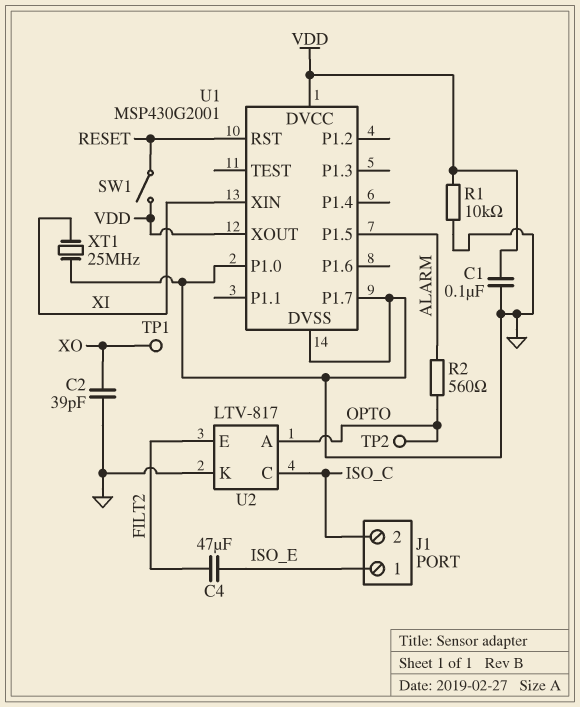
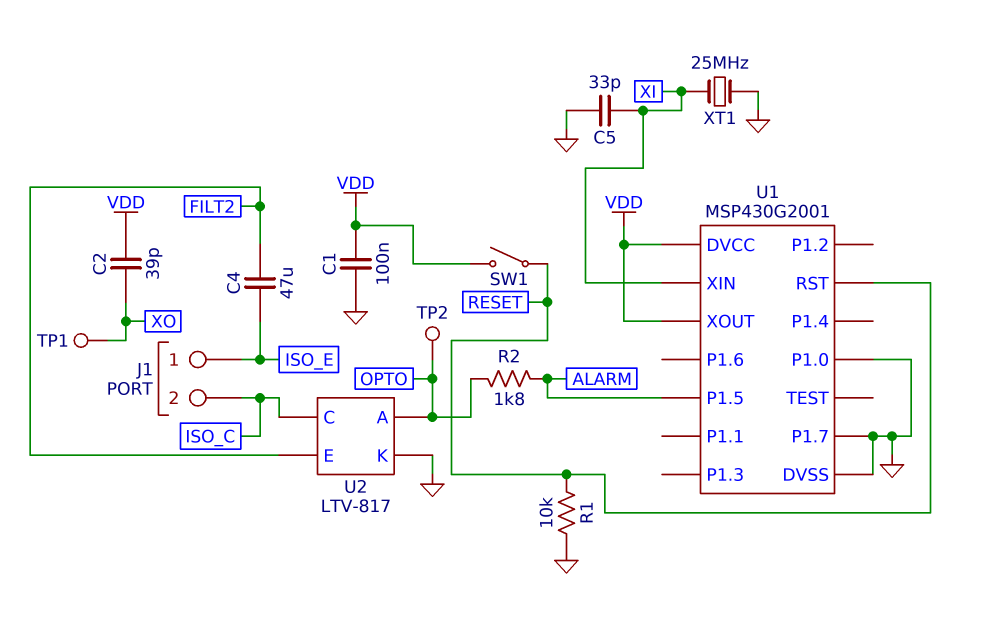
C2: 39pF (GND, XO) -> 39pF (VDD, XO)
C5: none -> 33pF (GND, XI)
R1: 10k (GND, VDD) -> 10k (GND, RESET)
R2: 560 (ALARM, OPTO) -> 1.8k (ALARM, OPTO)

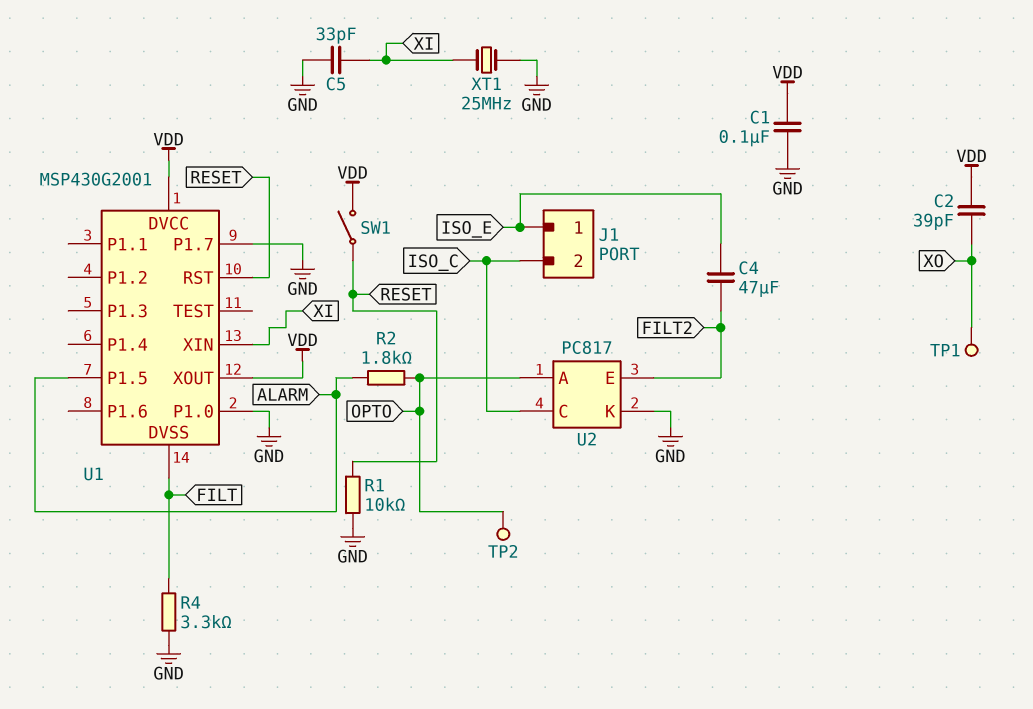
R4: none -> 3.3k (FILT, GND)
U1 pin DVSS: GND -> FILT
U2: LTV-817 -> PC817

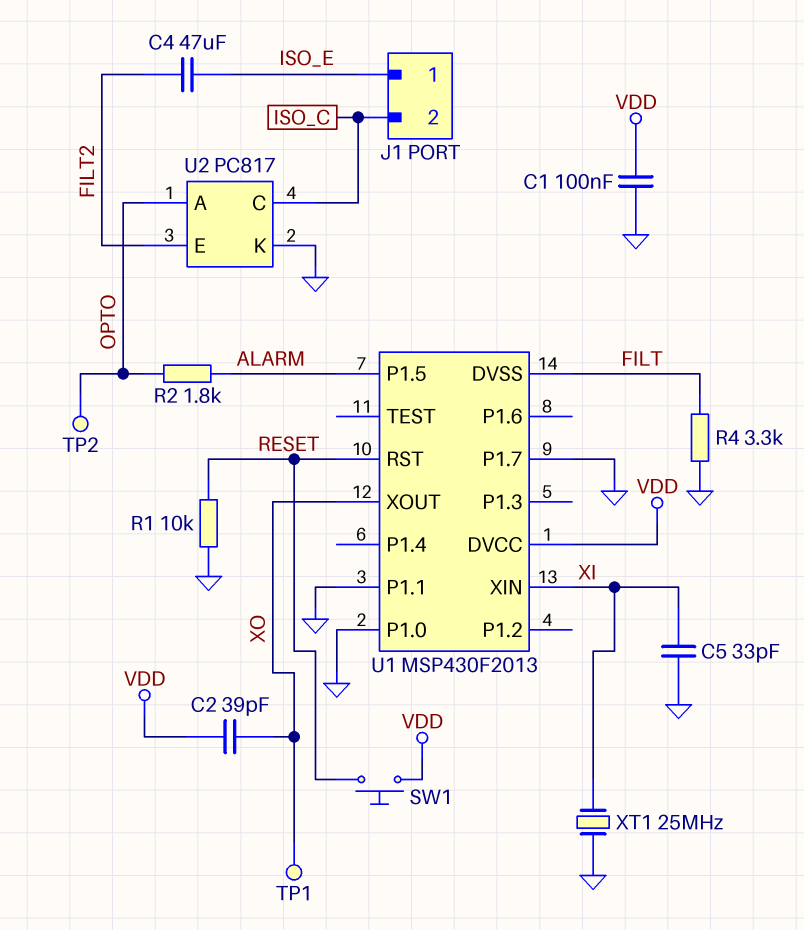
SW1: switch (RESET, VDD) -> button (RESET, VDD)
U1: MSP430G2001 -> MSP430F2013
U1 pin P1.1: none -> GND
U1 pin XOUT: VDD -> XO

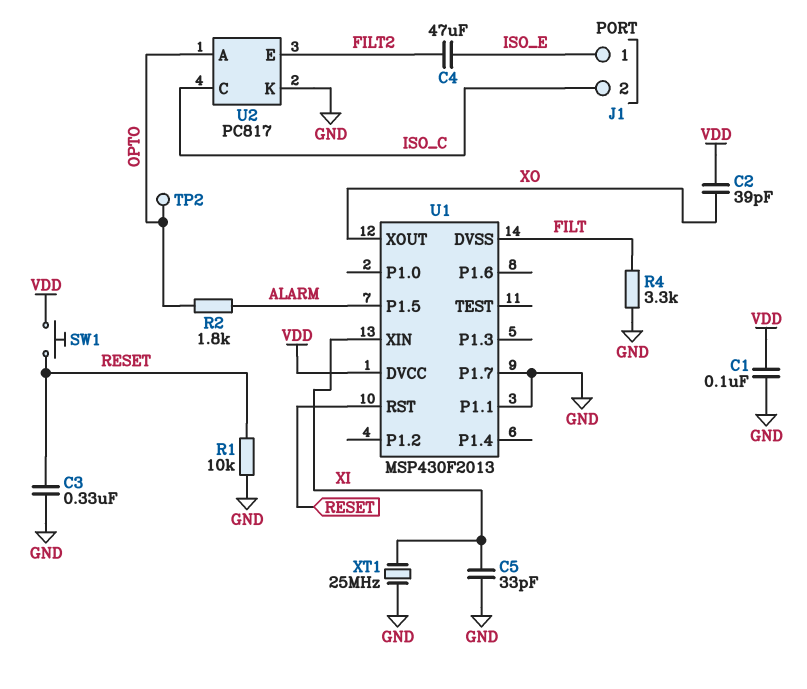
C3: none -> 330nF (GND, RESET)
TP1: test point (XO) -> none
U1 pin P1.0: GND -> none

